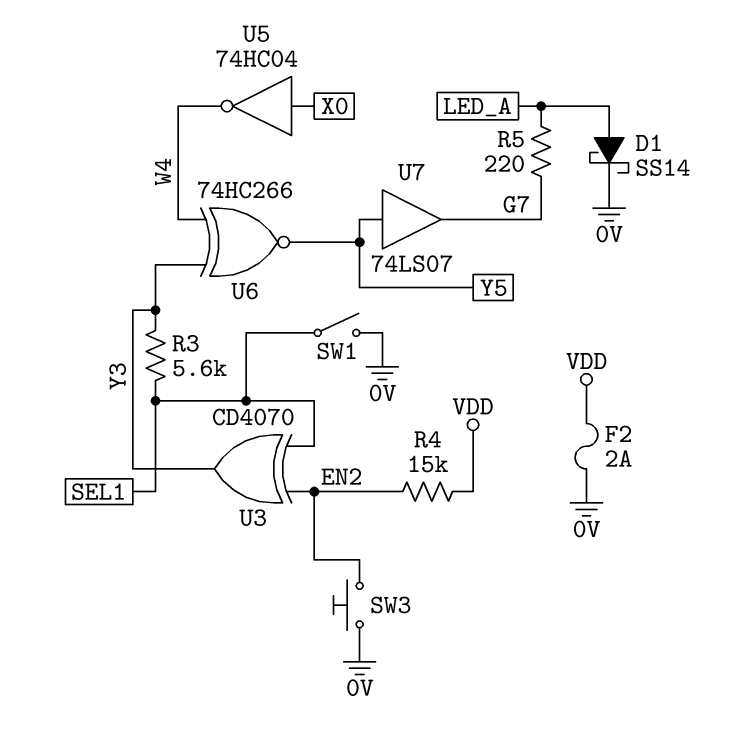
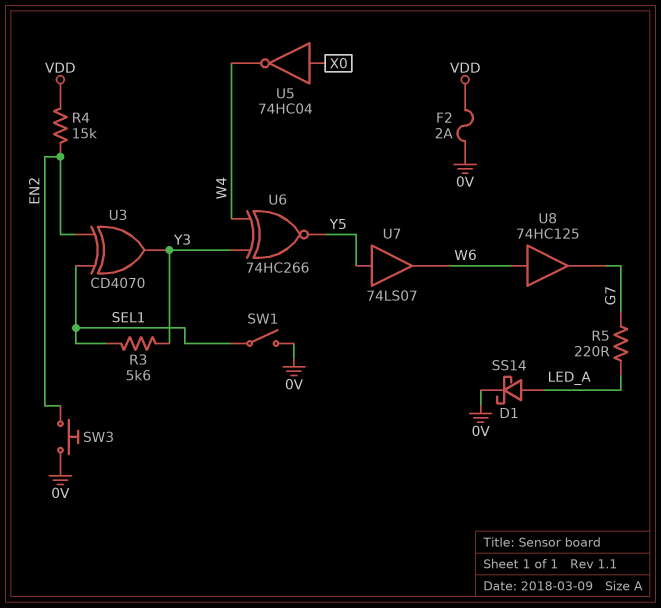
U7: buffer 74LS07 (in Y5, out G7) -> buffer 74LS07 (in Y5, out W6)
U8: none -> buffer 74HC125 (in W6, out G7)

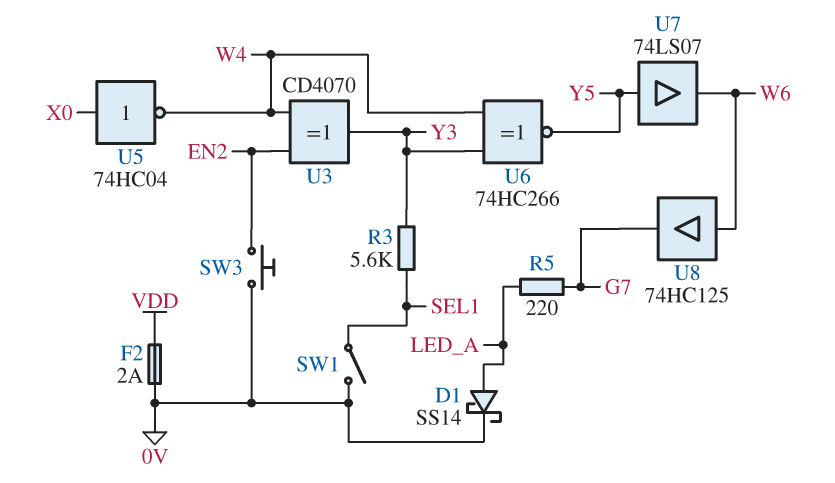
R4: 15k (EN2, VDD) -> none
U3: XOR CD4070 (in EN2, in SEL1, out Y3) -> XOR CD4070 (in EN2, in W4, out Y3)

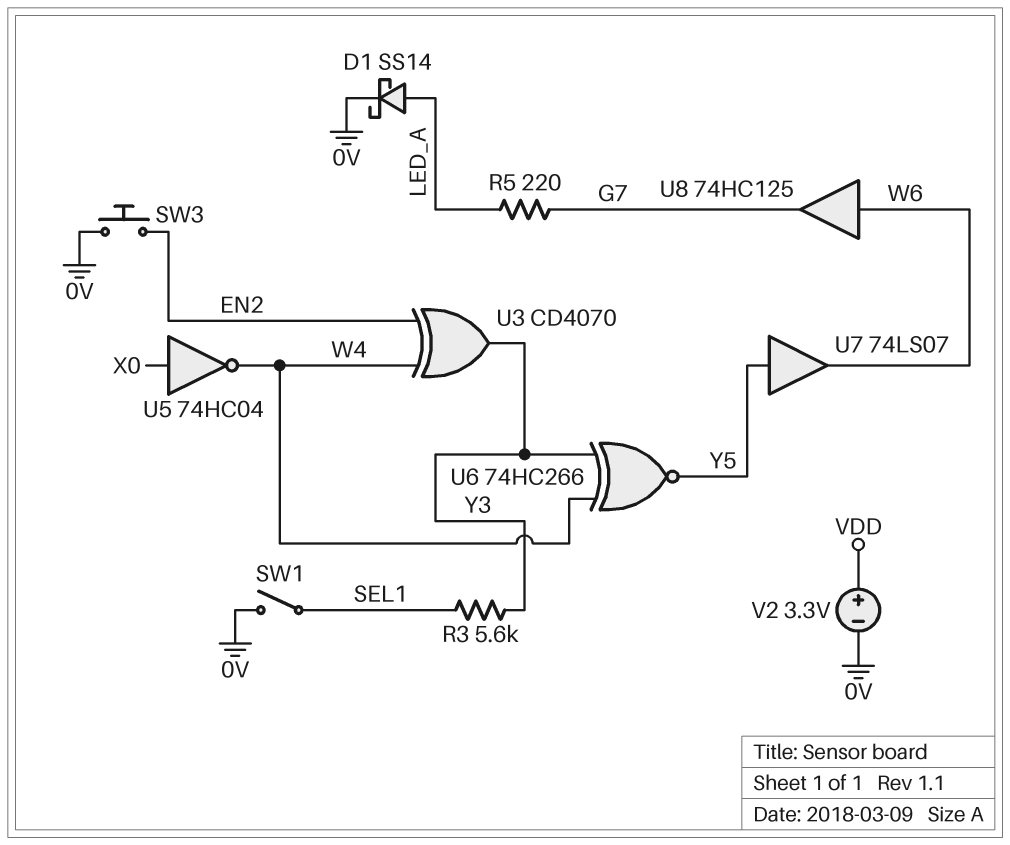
F2: 2A (0V, VDD) -> none
V2: none -> 3.3V (plus VDD, minus 0V)

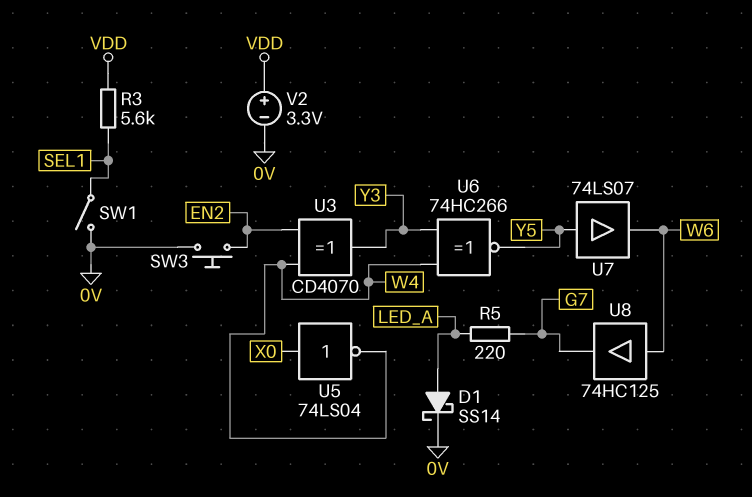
R3: 5.6k (SEL1, Y3) -> 5.6k (SEL1, VDD)
U5: NOT 74HC04 (in X0, out W4) -> NOT 74LS04 (in X0, out W4)

